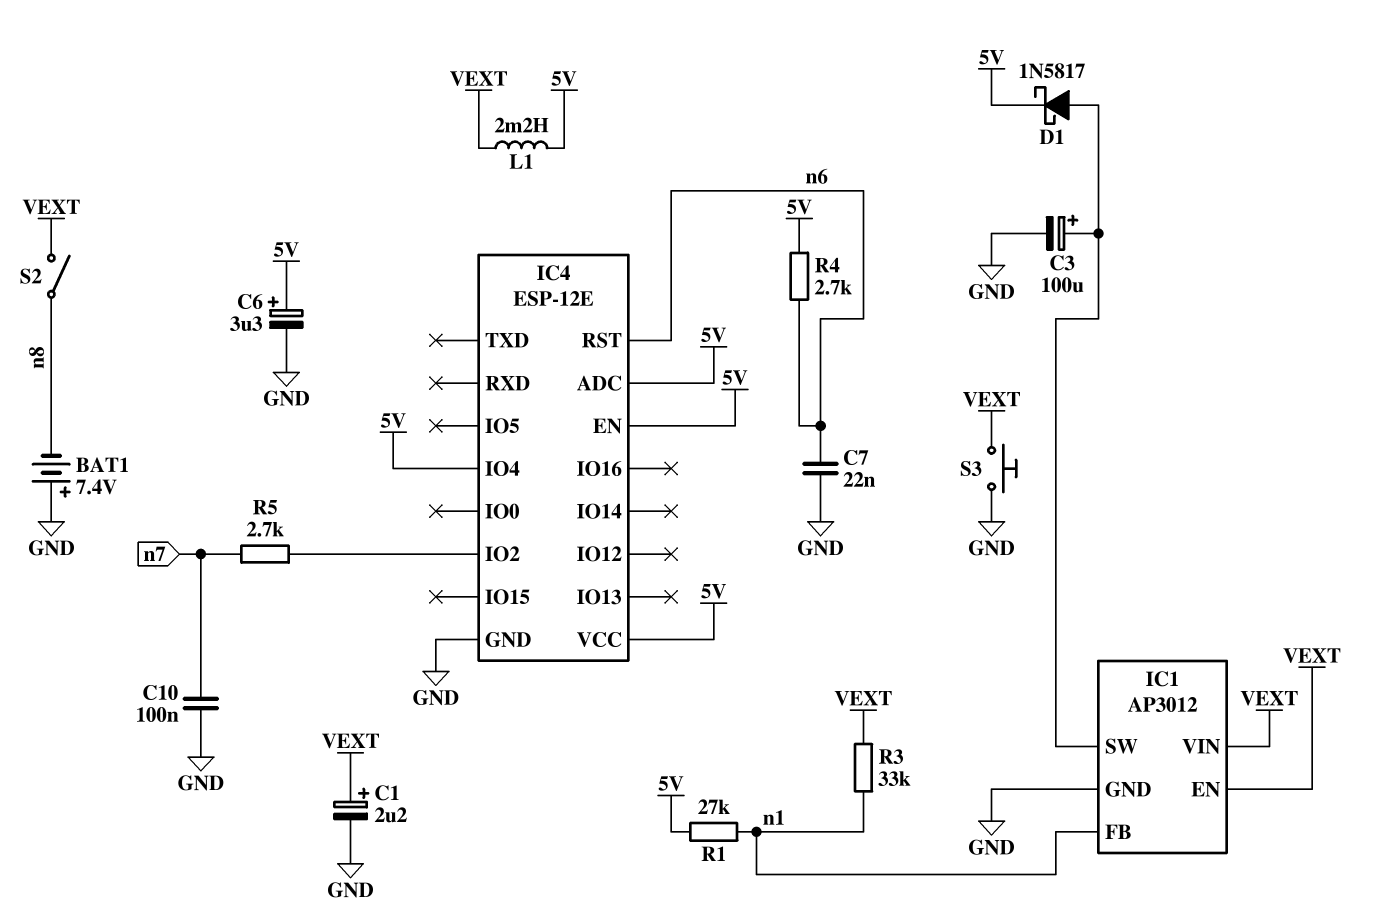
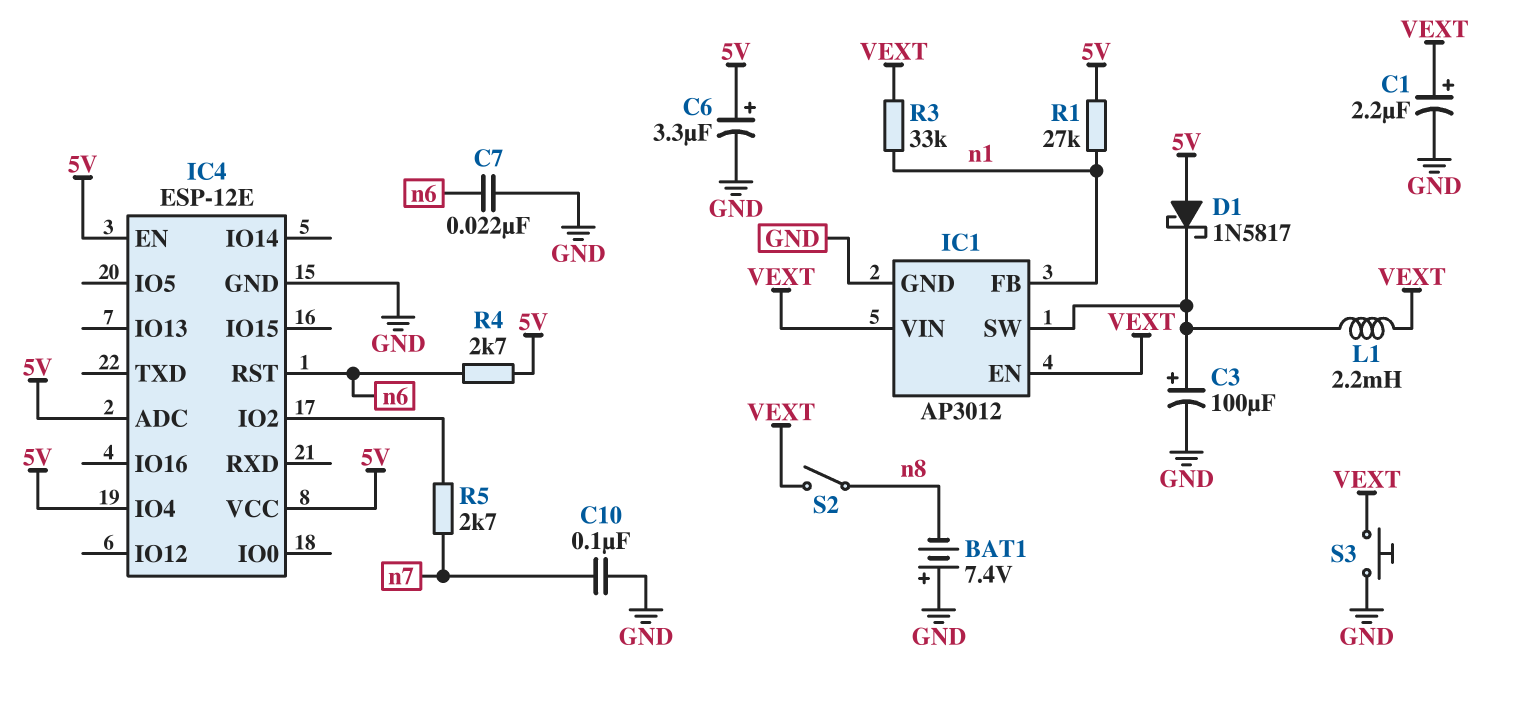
D1: schottky 1N5817 (A IC1/SW, K 5V) -> schottky 1N5817 (A 5V, K IC1/SW)
L1: 2.2mH (5V, VEXT) -> 2.2mH (IC1/SW, VEXT)

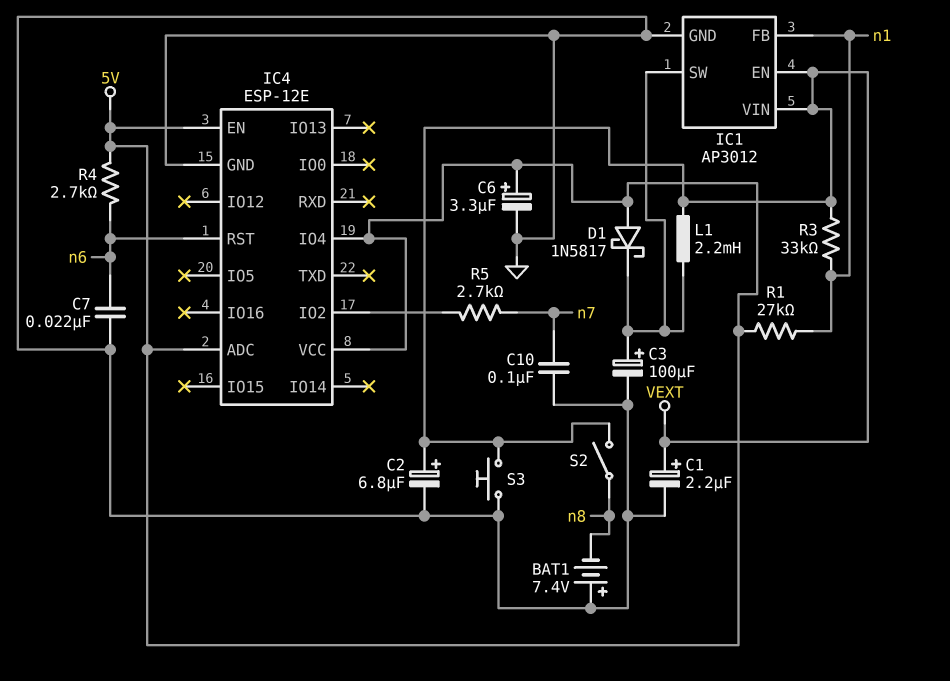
C2: none -> 6.8uF (plus VEXT, minus GND)

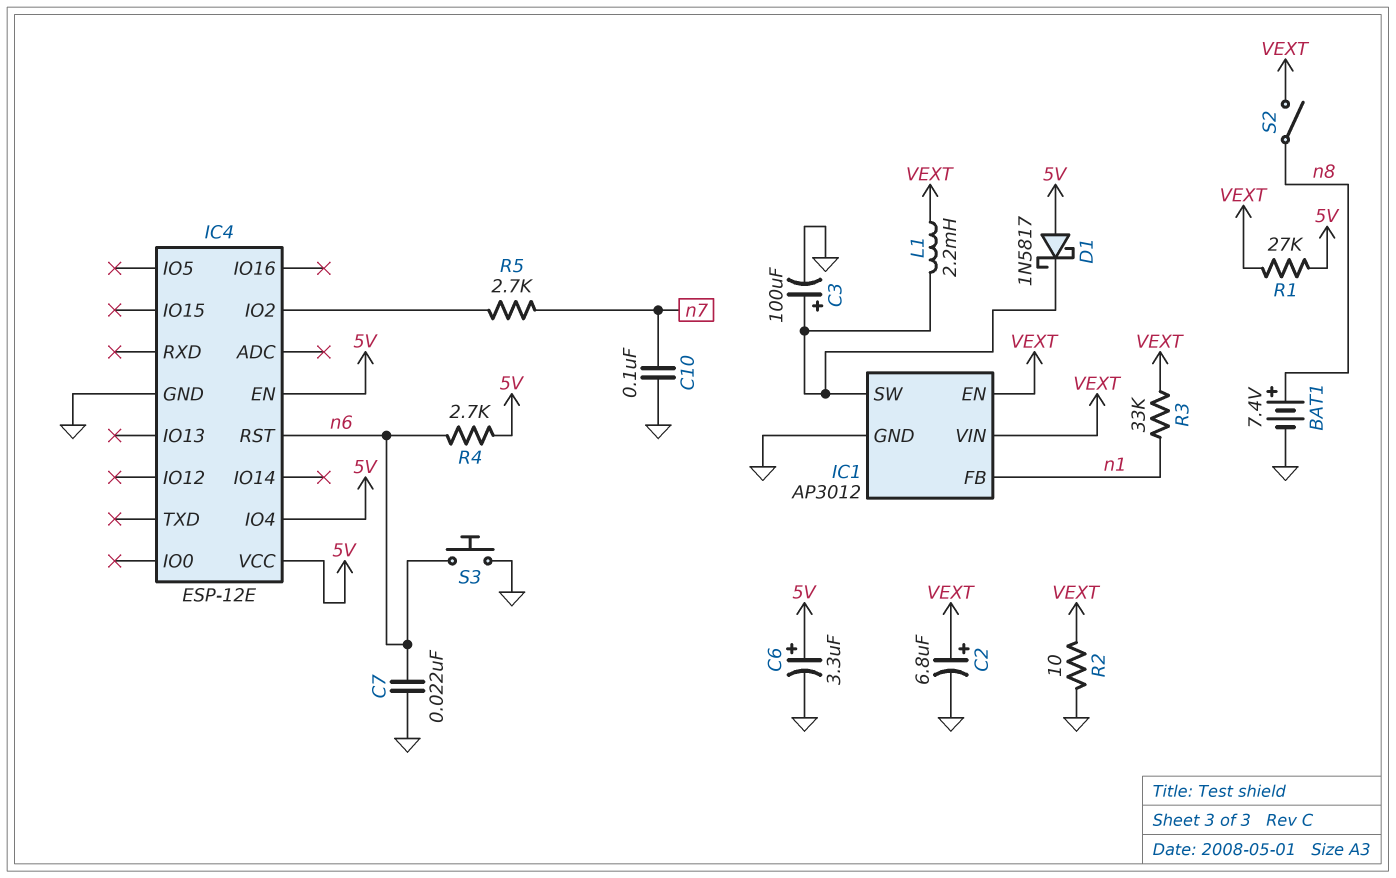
BAT1: 7.4V (plus GND, minus n8) -> 7.4V (plus n8, minus GND)
C1: 2.2uF (plus VEXT, minus GND) -> none
IC4 pin ADC: 5V -> none
R1: 27k (5V, n1) -> 27k (5V, VEXT)
R2: none -> 10 (GND, VEXT)
S3: button (GND, VEXT) -> button (GND, n6)

